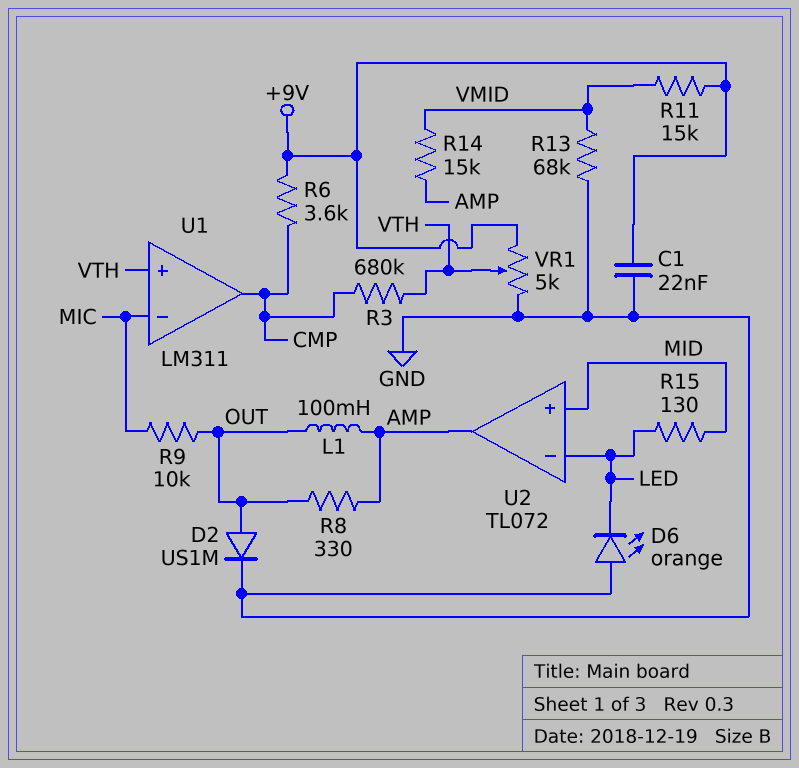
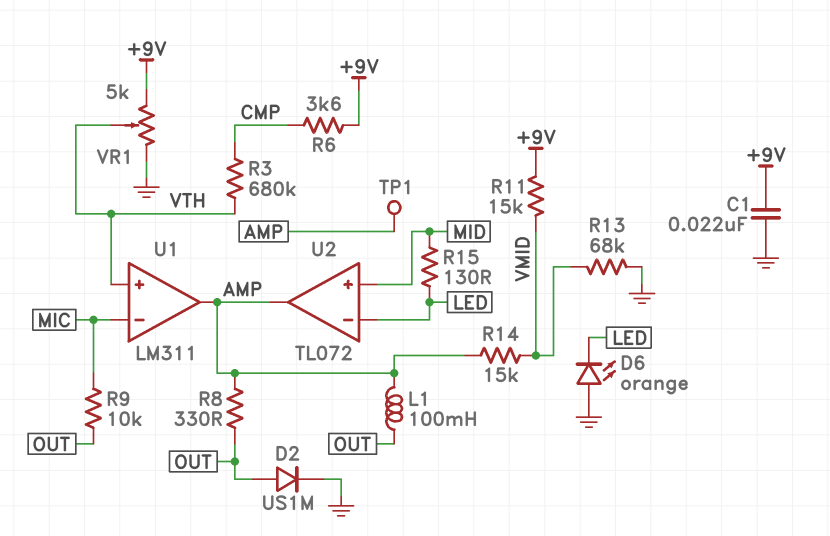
TP1: none -> test point (AMP)
U1 pin out: CMP -> AMP

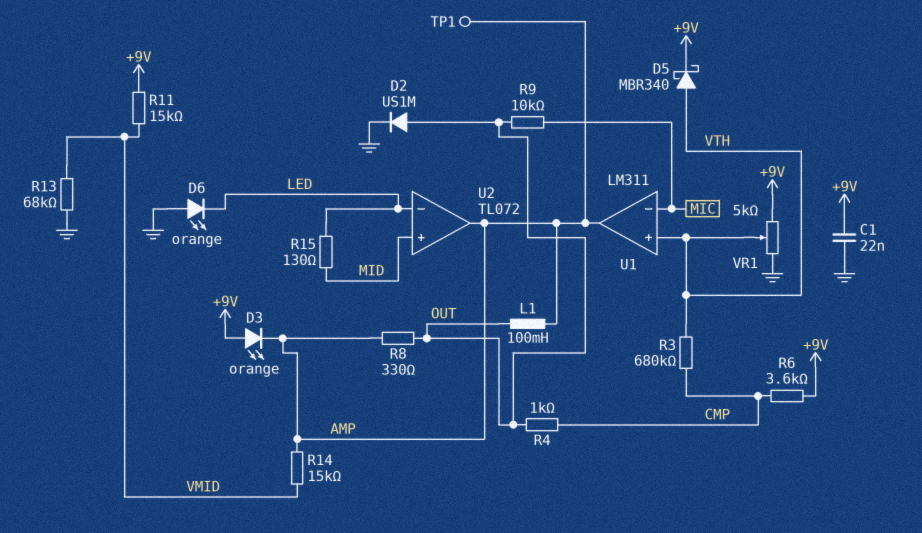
D3: none -> LED orange (A +9V, K AMP)
D5: none -> schottky MBR340 (A VTH, K +9V)
R4: none -> 1k (CMP, OUT)

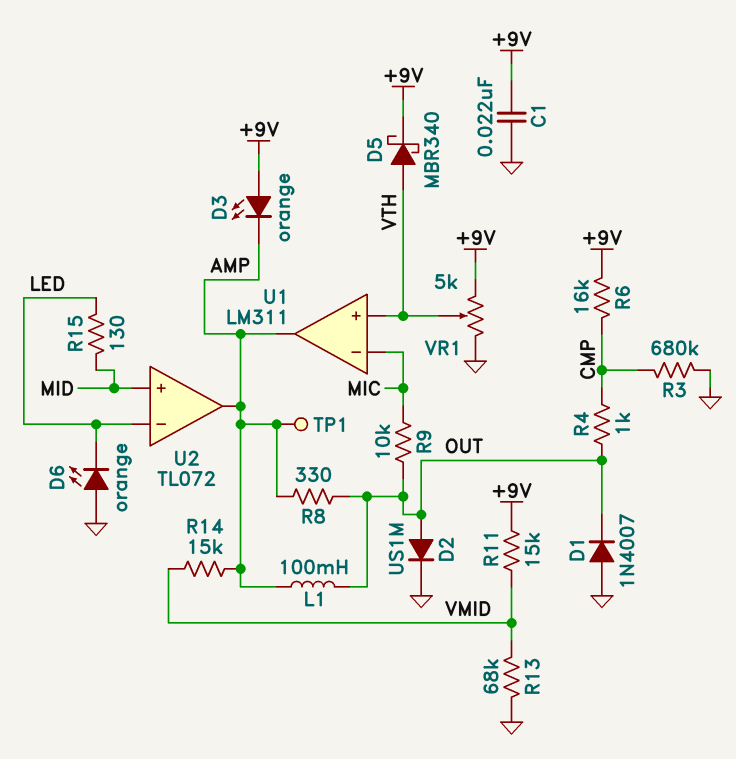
D1: none -> diode 1N4007 (A GND, K OUT)
R3: 680k (CMP, VTH) -> 680k (CMP, GND)
R6: 3.6k (+9V, CMP) -> 16k (+9V, CMP)

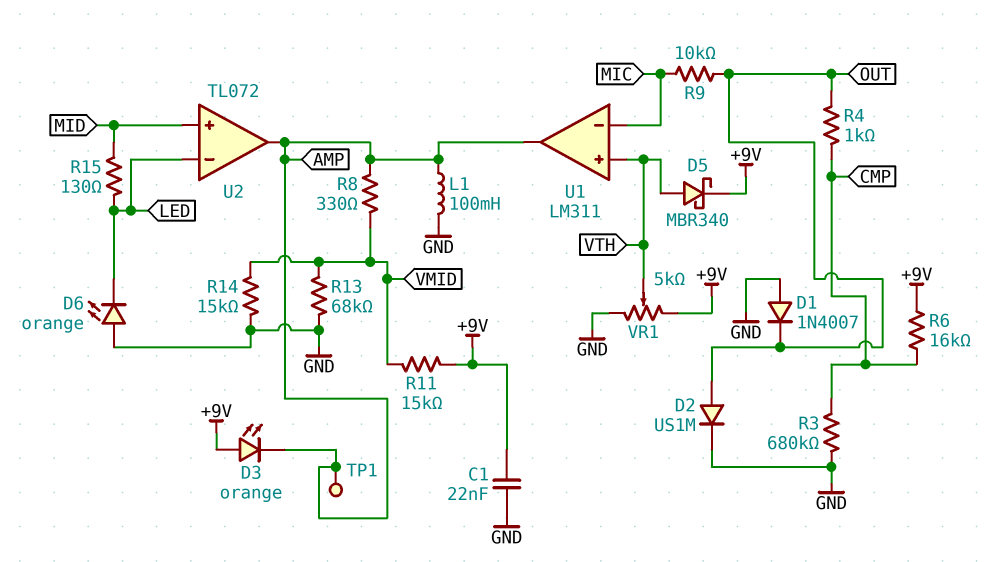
L1: 100mH (AMP, OUT) -> 100mH (AMP, GND)
R8: 330 (AMP, OUT) -> 330 (AMP, VMID)
R14: 15k (AMP, VMID) -> 15k (GND, VMID)

